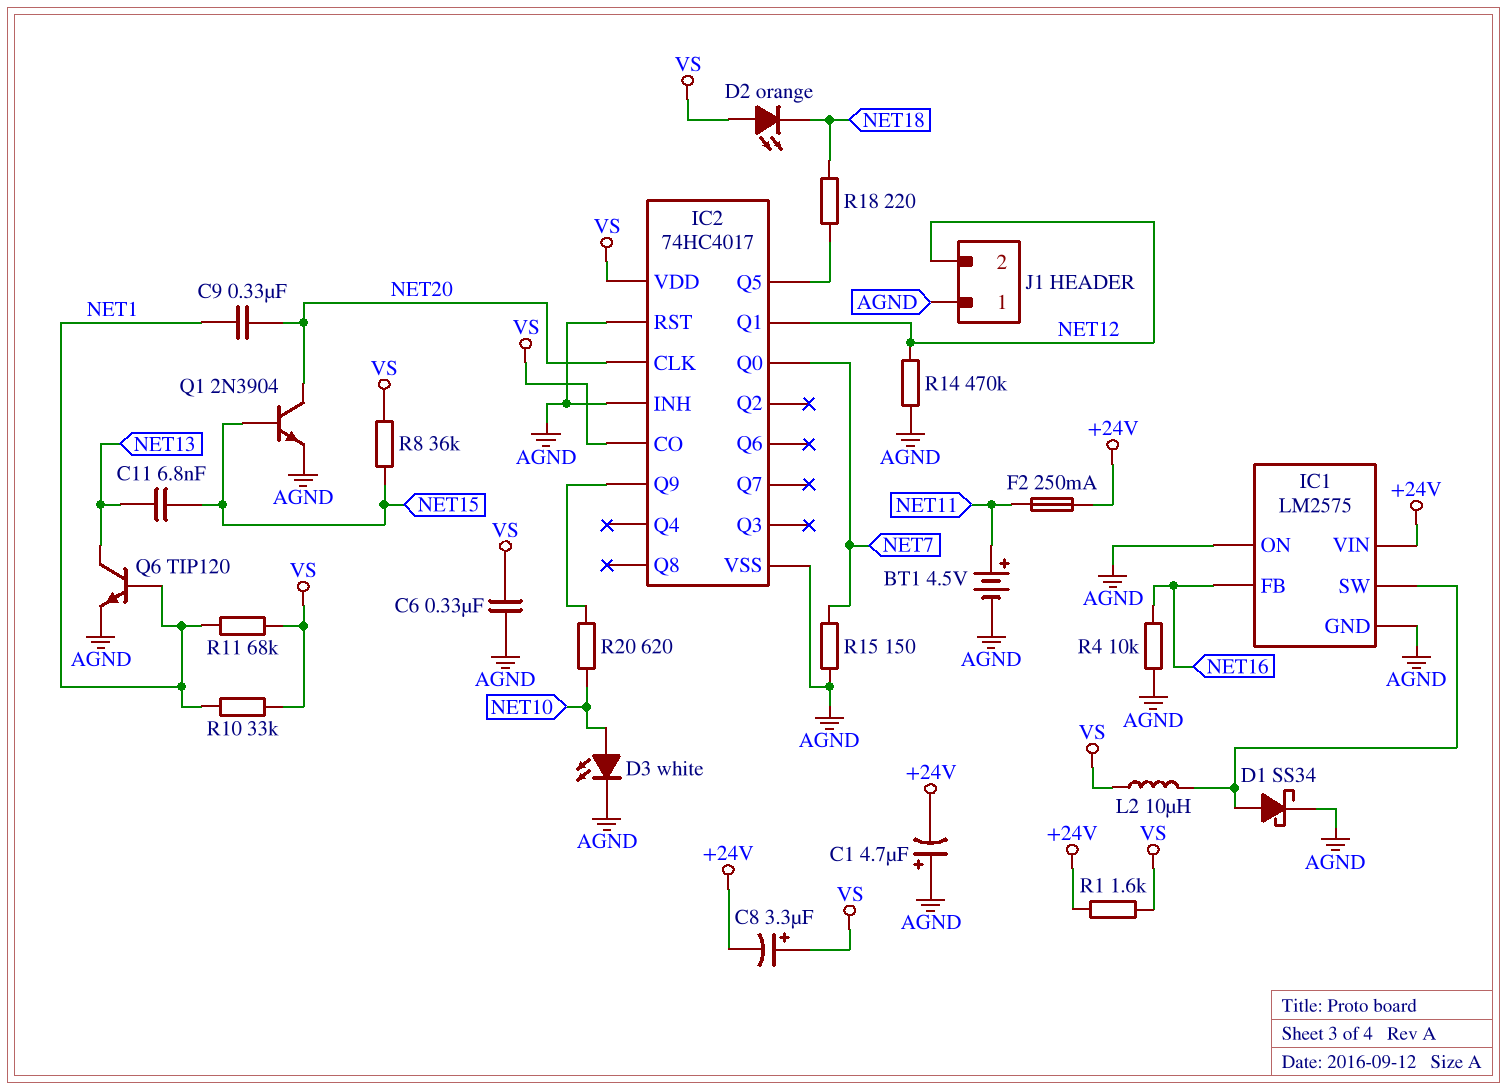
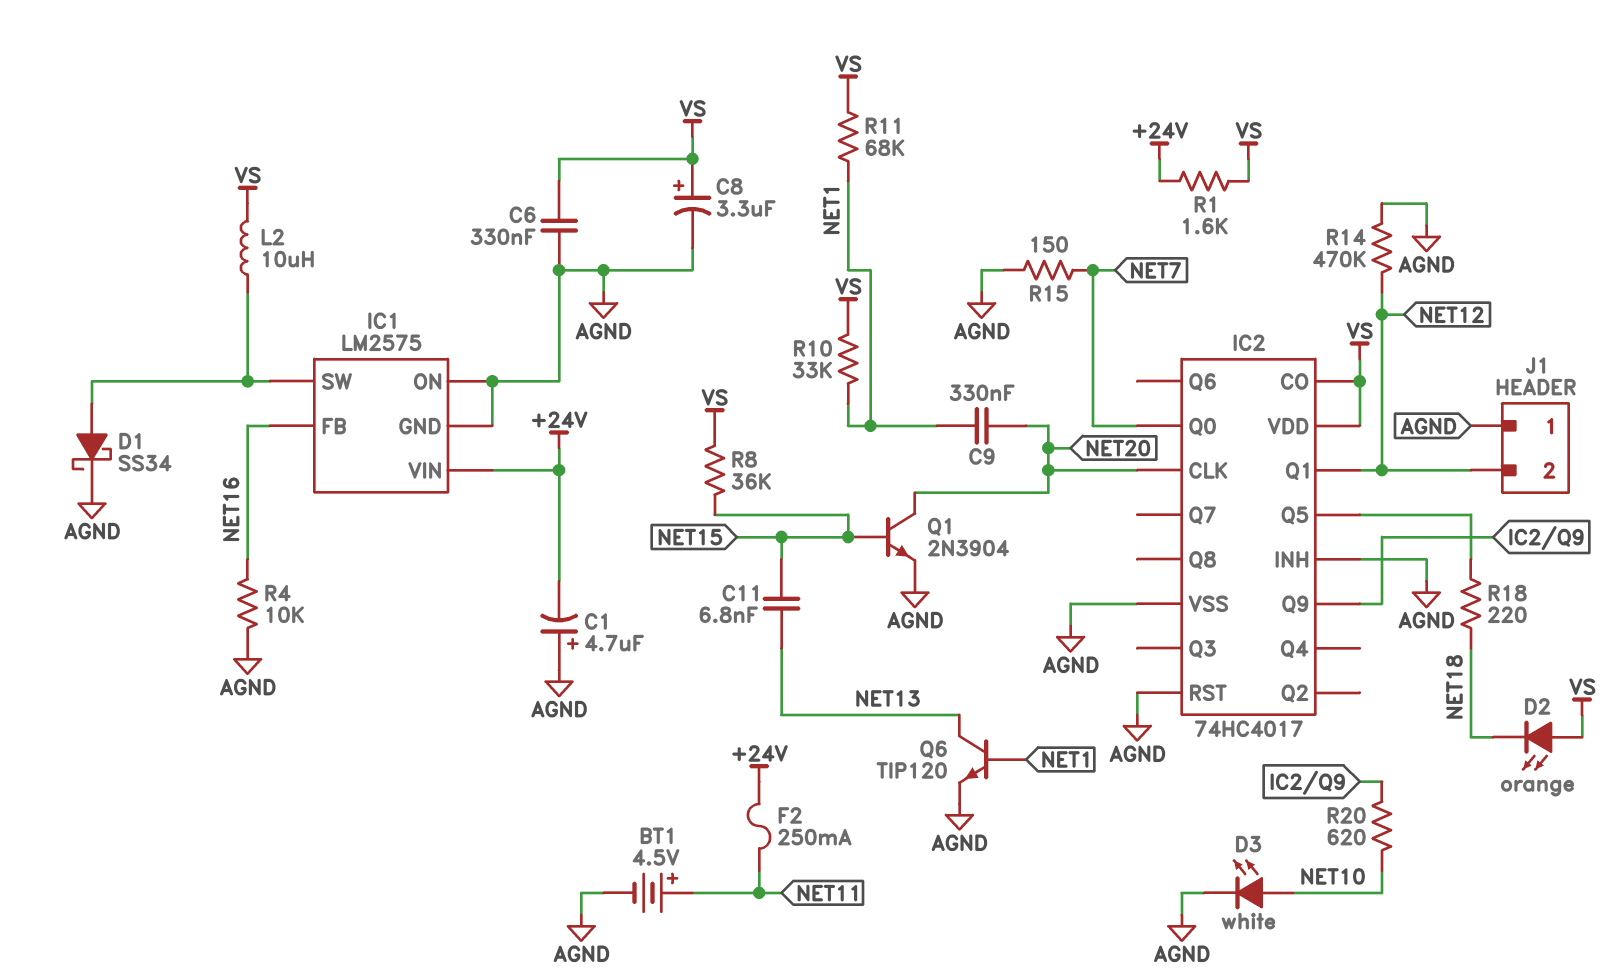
C8: 3.3uF (plus VS, minus +24V) -> 3.3uF (plus VS, minus AGND)

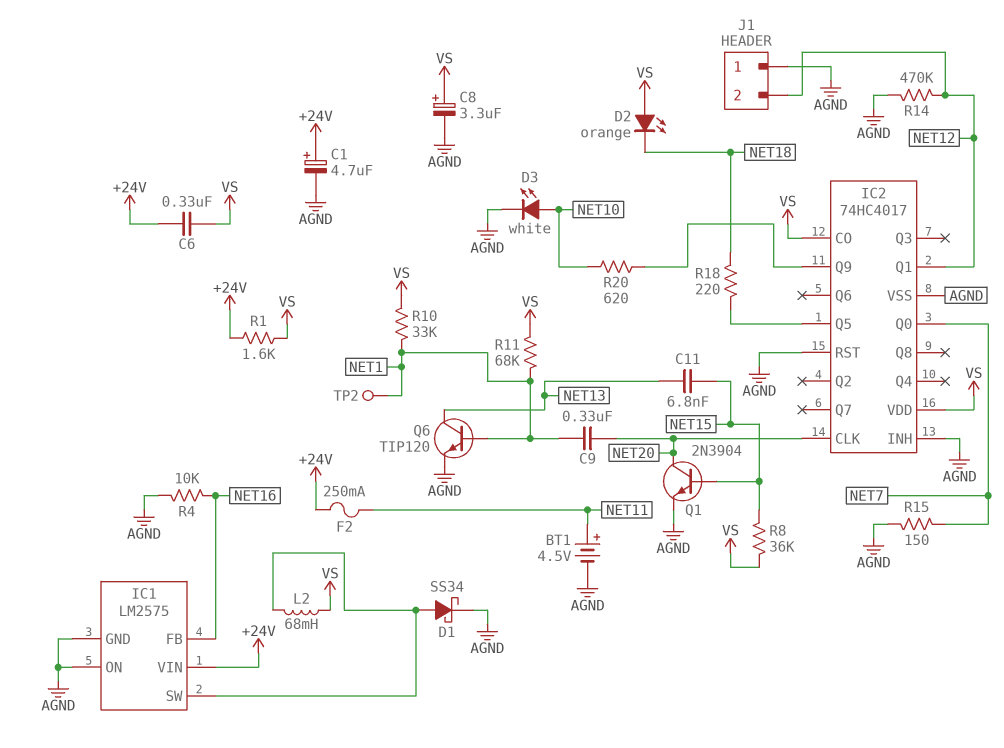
C1: 4.7uF (plus AGND, minus +24V) -> 4.7uF (plus +24V, minus AGND)
C6: 330nF (AGND, VS) -> 330nF (+24V, VS)
L2: 10uH (IC1/SW, VS) -> 68mH (IC1/SW, VS)
TP2: none -> test point (NET1)

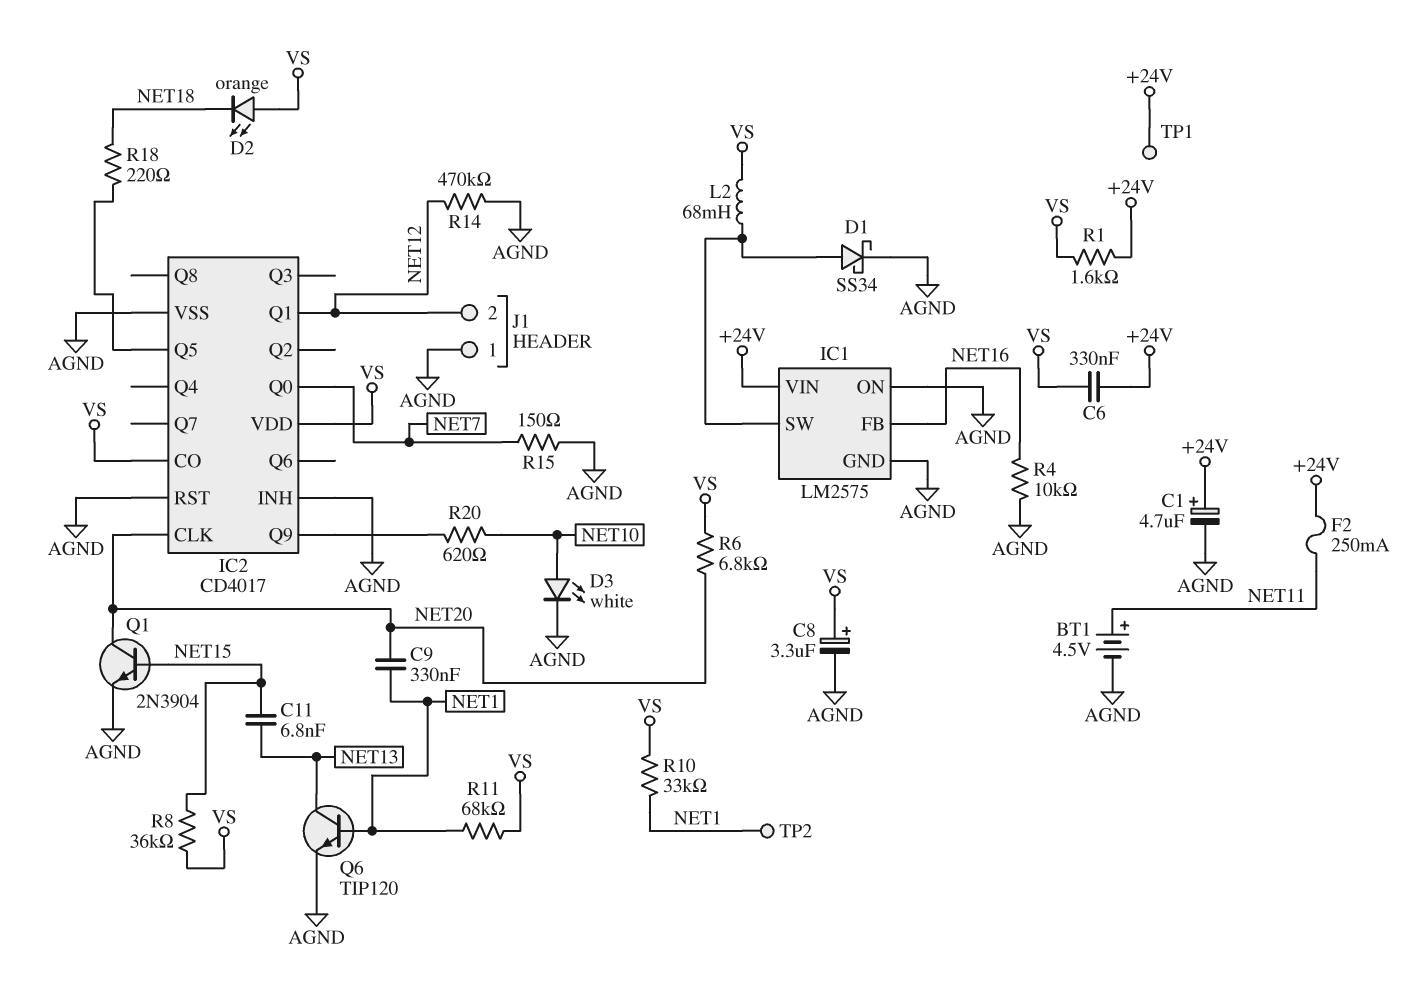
IC2: 74HC4017 -> CD4017
R6: none -> 6.8k (NET20, VS)
TP1: none -> test point (+24V)

